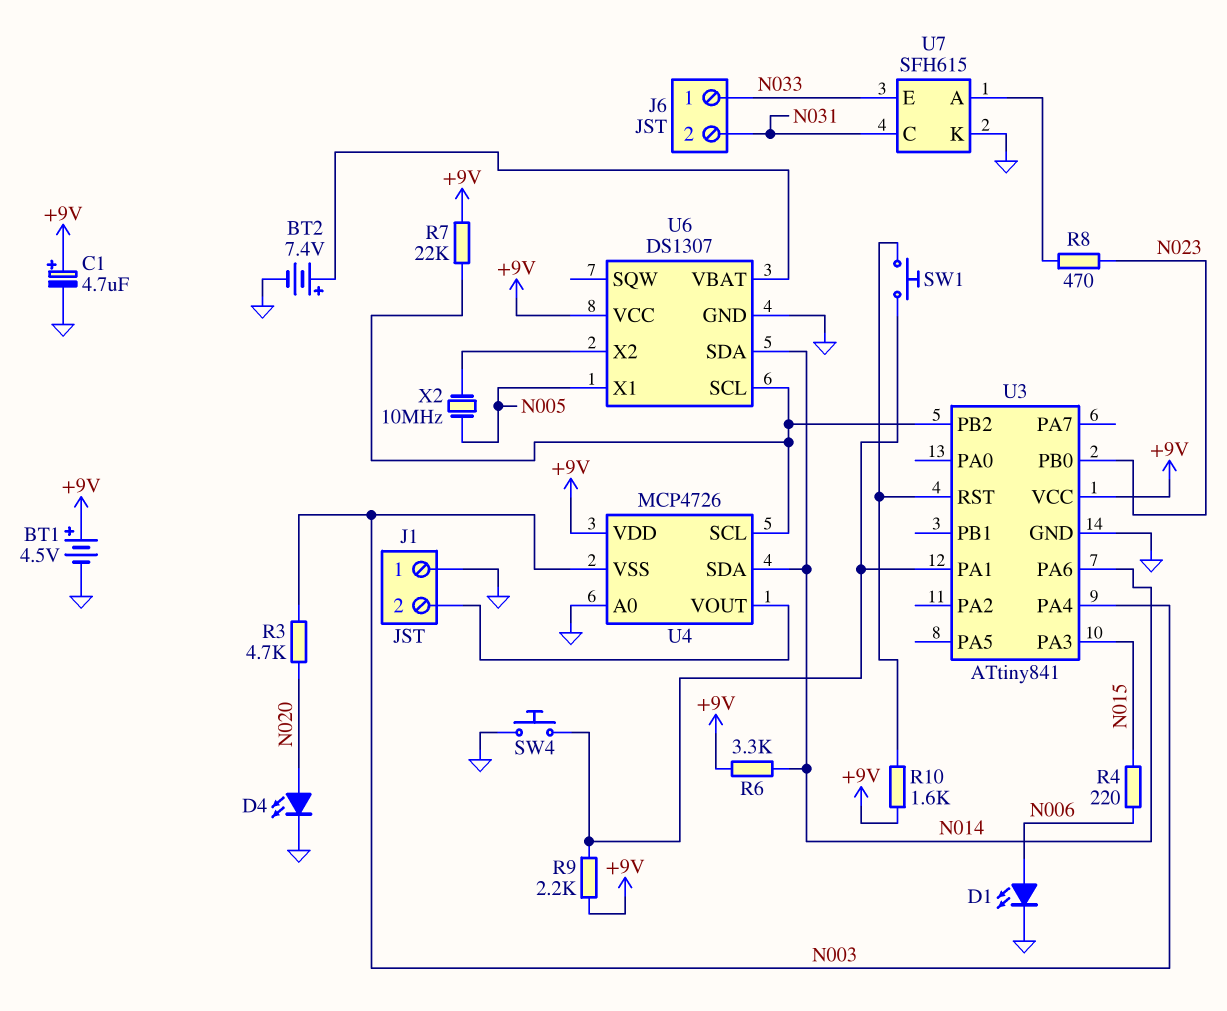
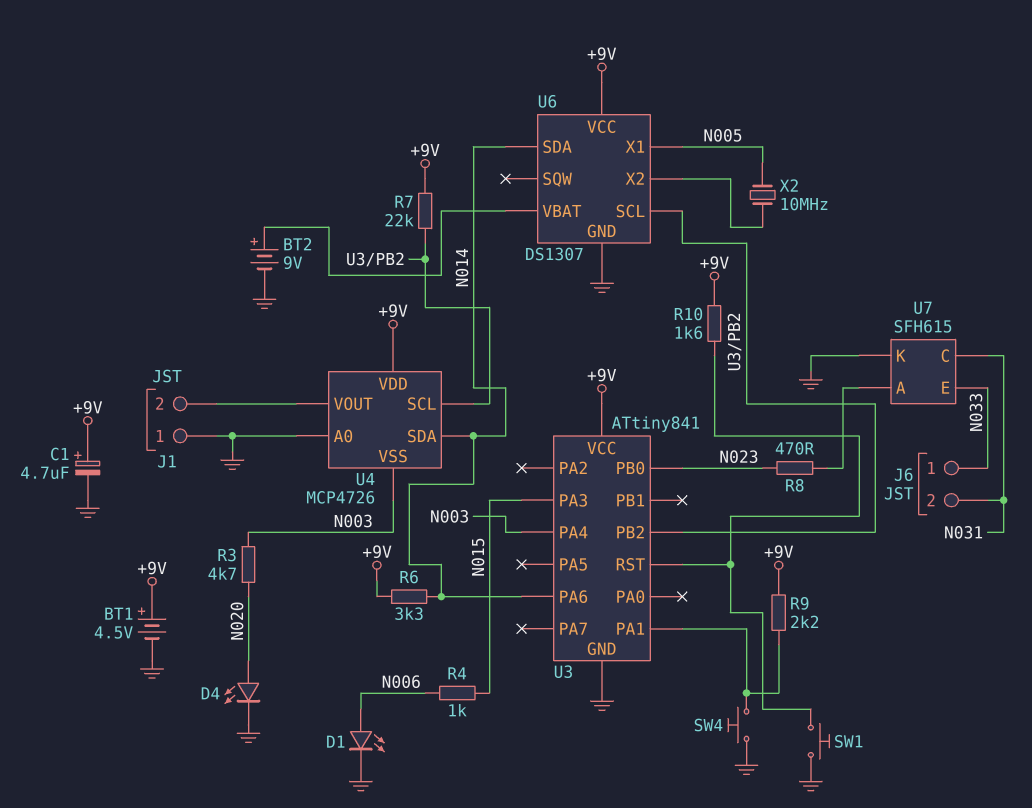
BT2: 7.4V (plus U6/VBAT, minus GND) -> 9V (plus U6/VBAT, minus GND)
R4: 220 (N006, N015) -> 1k (N006, N015)
SW1: button (U3/PA1, U3/RST) -> button (GND, U3/RST)

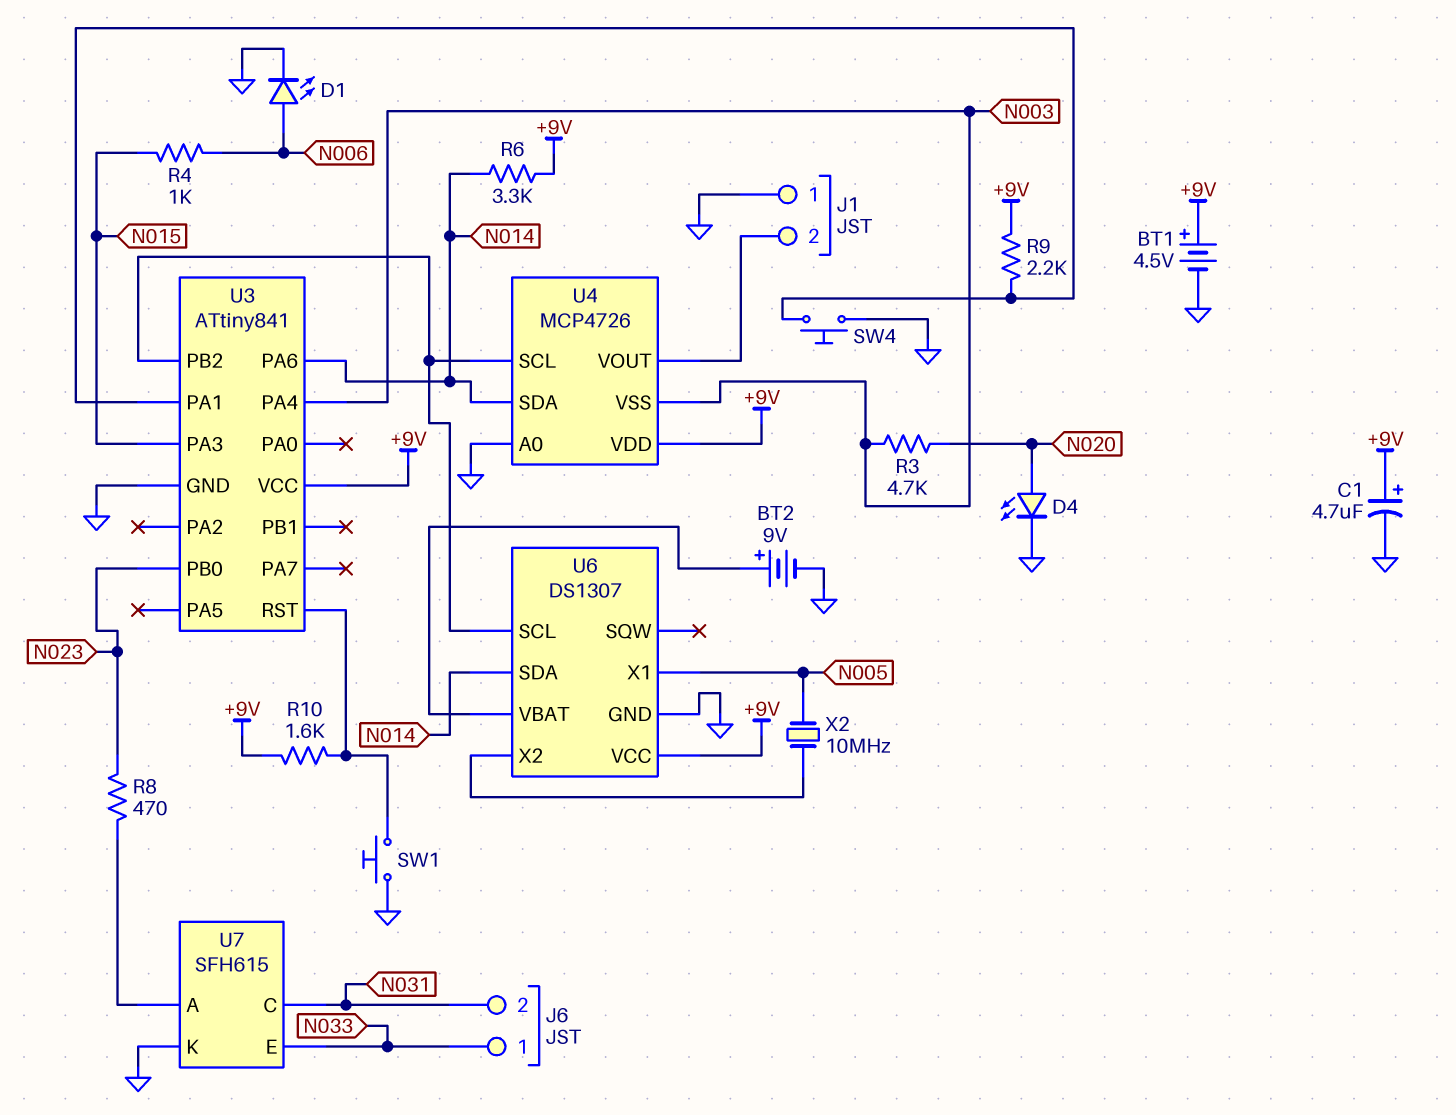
R7: 22k (+9V, U3/PB2) -> none

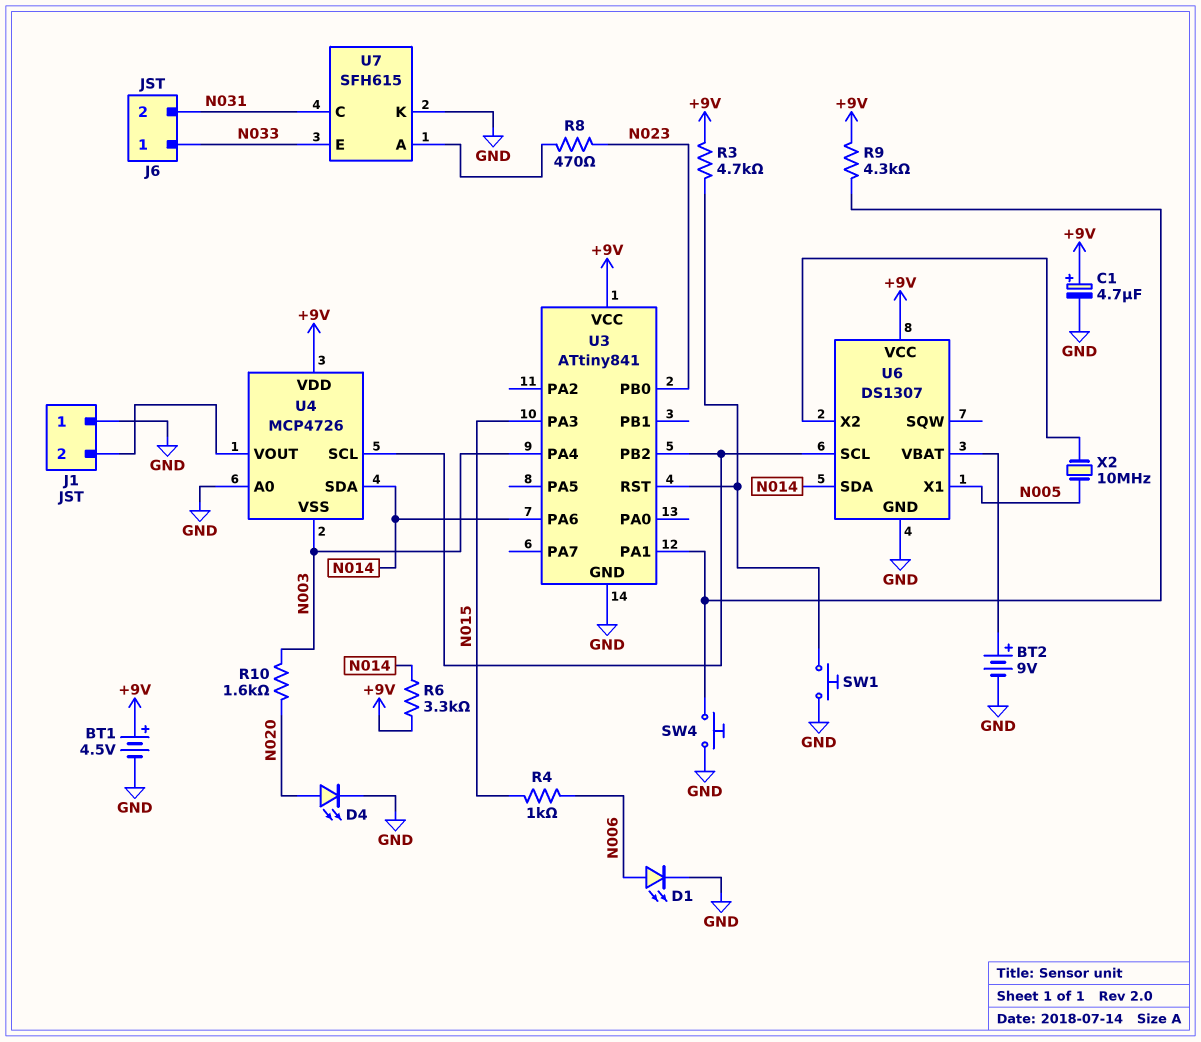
R3: 4.7k (N003, N020) -> 4.7k (+9V, U3/RST)
R9: 2.2k (+9V, U3/PA1) -> 4.3k (+9V, U3/PA1)
R10: 1.6k (+9V, U3/RST) -> 1.6k (N003, N020)

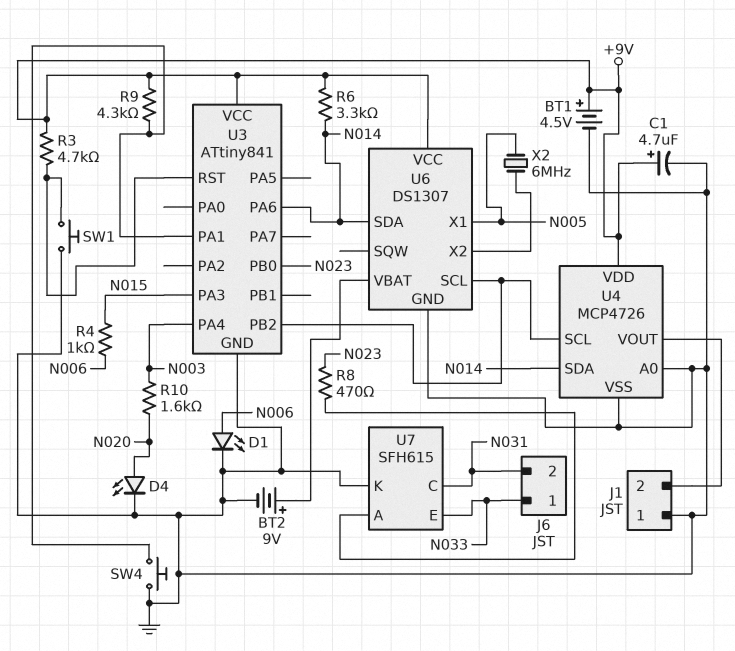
U4 pin VSS: N003 -> GND
X2: 10MHz (N005, U6/X2) -> 6MHz (N005, U6/X2)

